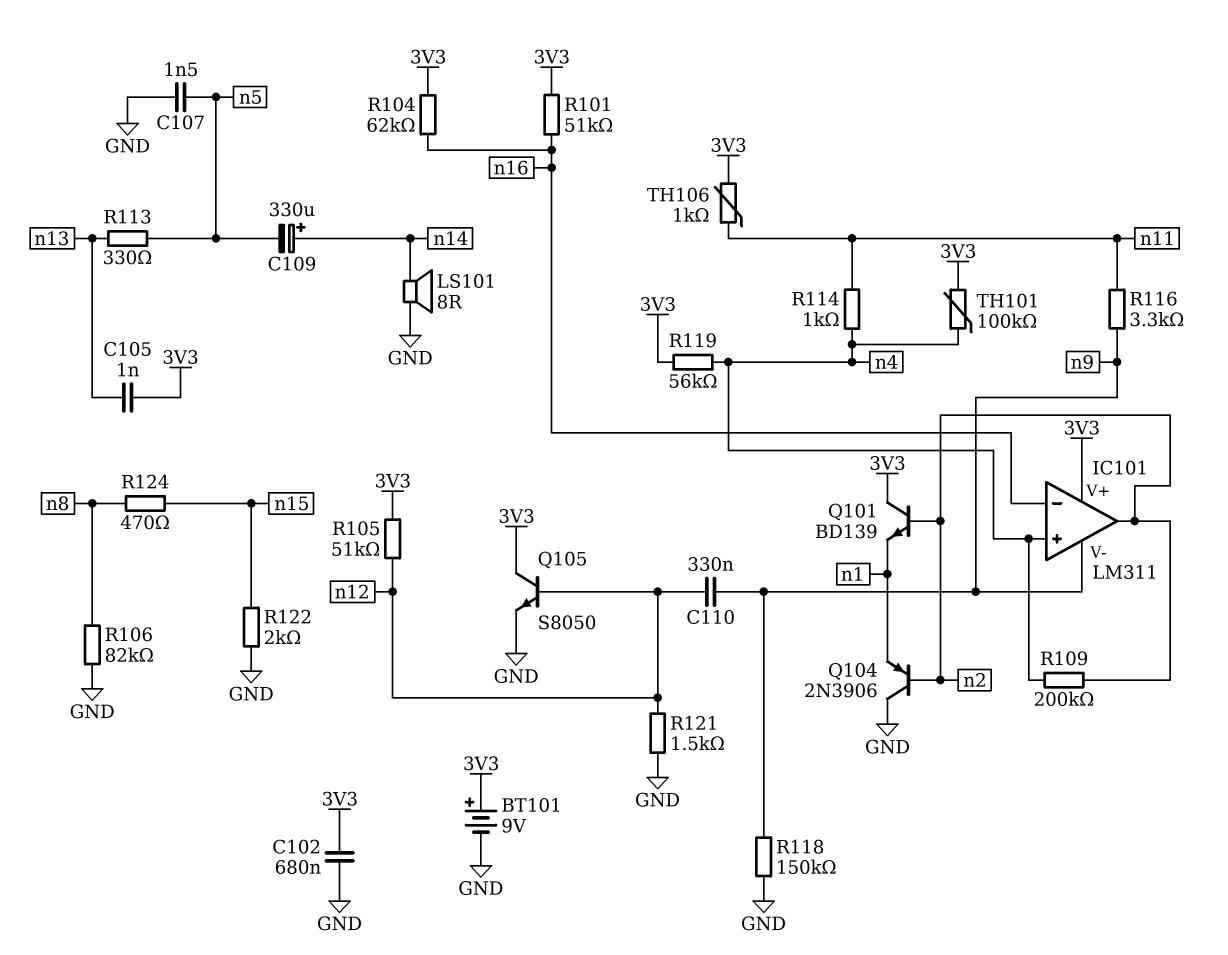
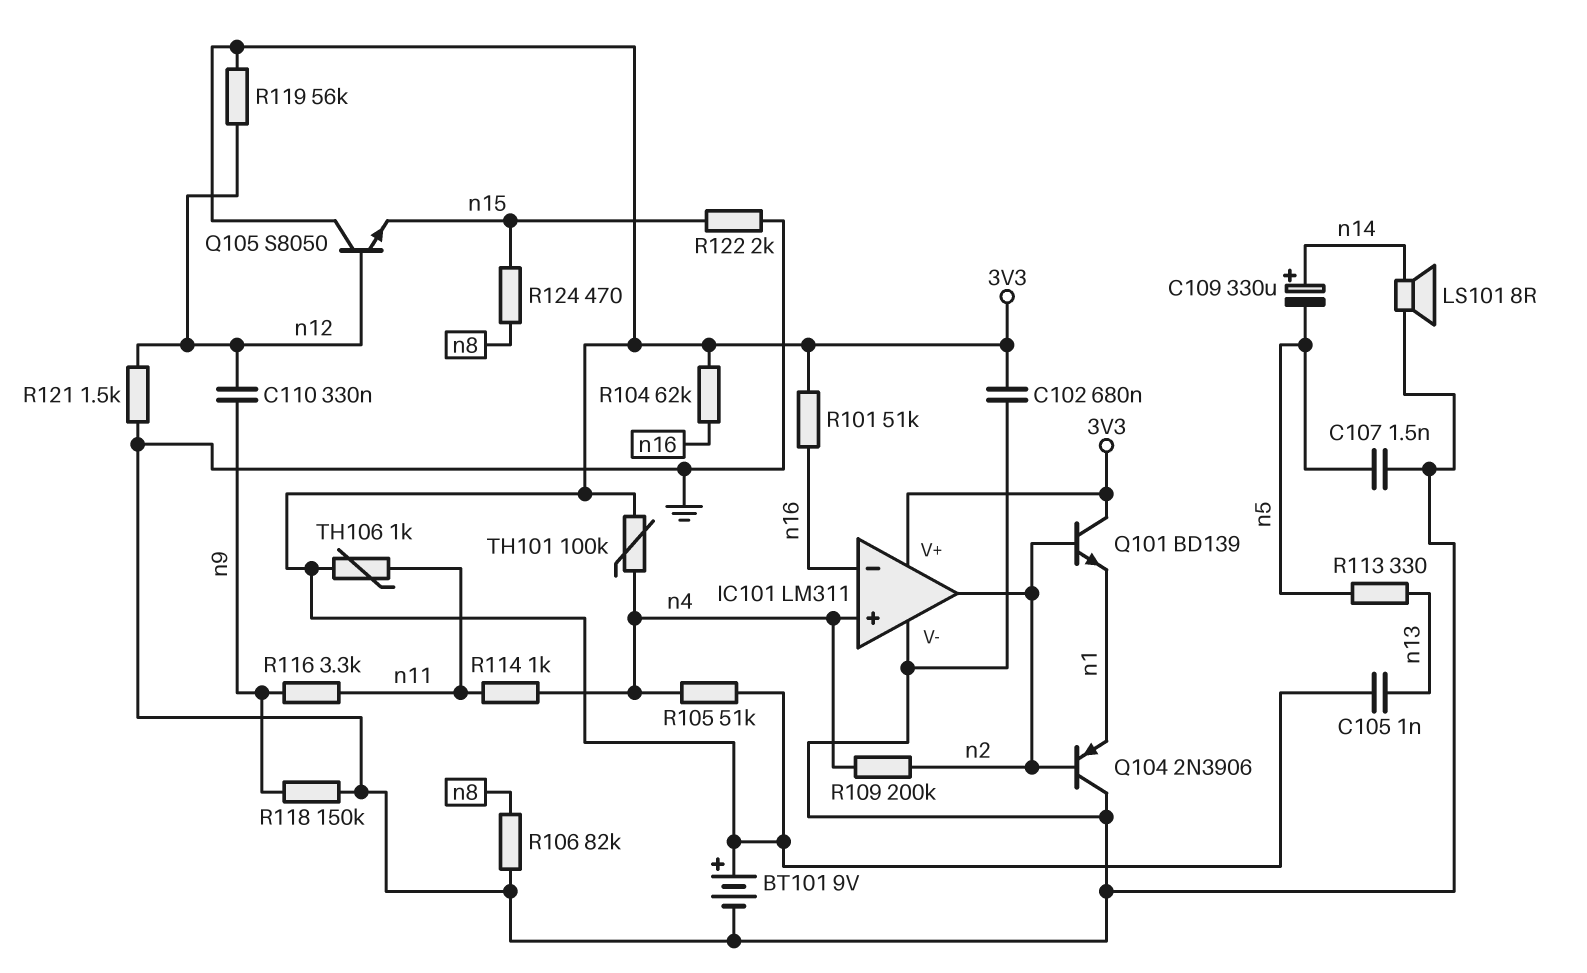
IC101 pin V-: n9 -> GND
Q105: NPN S8050 (B n12, C 3V3, E GND) -> NPN S8050 (B n12, C 3V3, E n15)
R105: 51k (3V3, n12) -> 51k (3V3, n4)
R119: 56k (3V3, n4) -> 56k (3V3, n12)

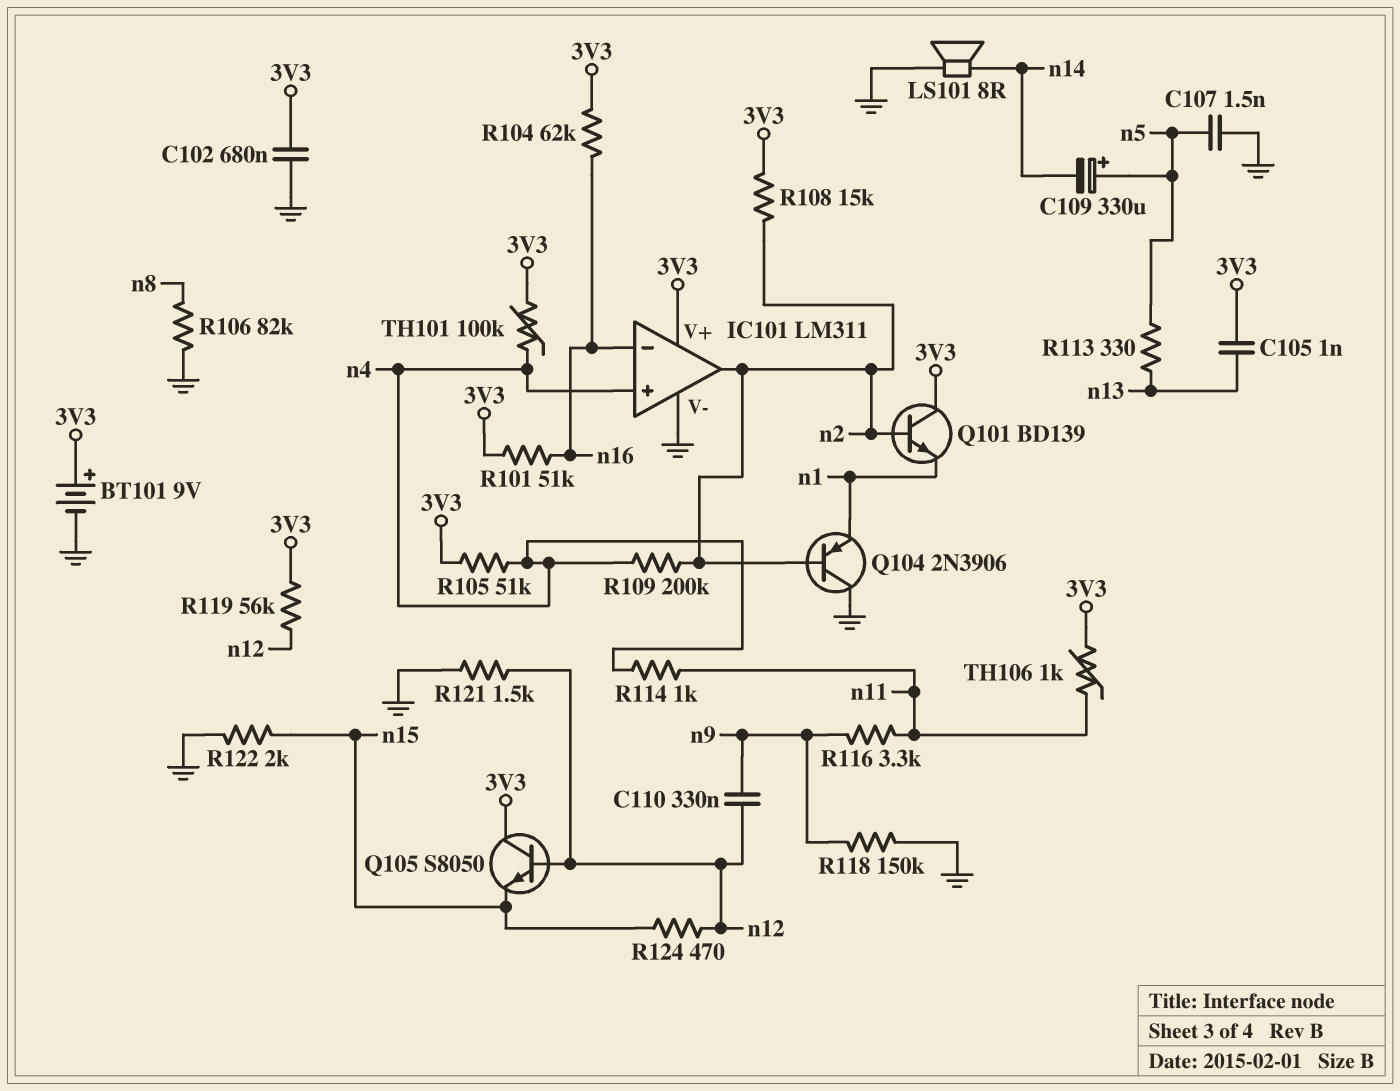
C109: 330uF (plus n14, minus n5) -> 330uF (plus n5, minus n14)
R108: none -> 15k (3V3, n2)
R124: 470 (n8, n15) -> 470 (n12, n15)

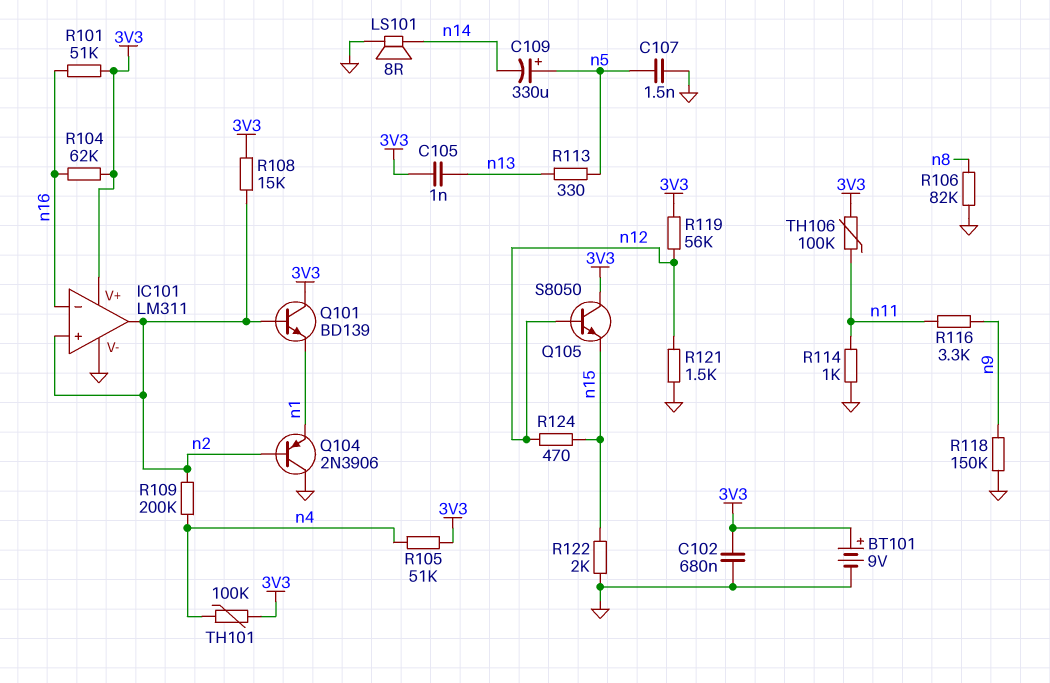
C110: 330nF (n9, n12) -> none
IC101 pin in+: n4 -> n2
R114: 1k (n4, n11) -> 1k (GND, n11)
TH106: 1k (3V3, n11) -> 100k (3V3, n11)

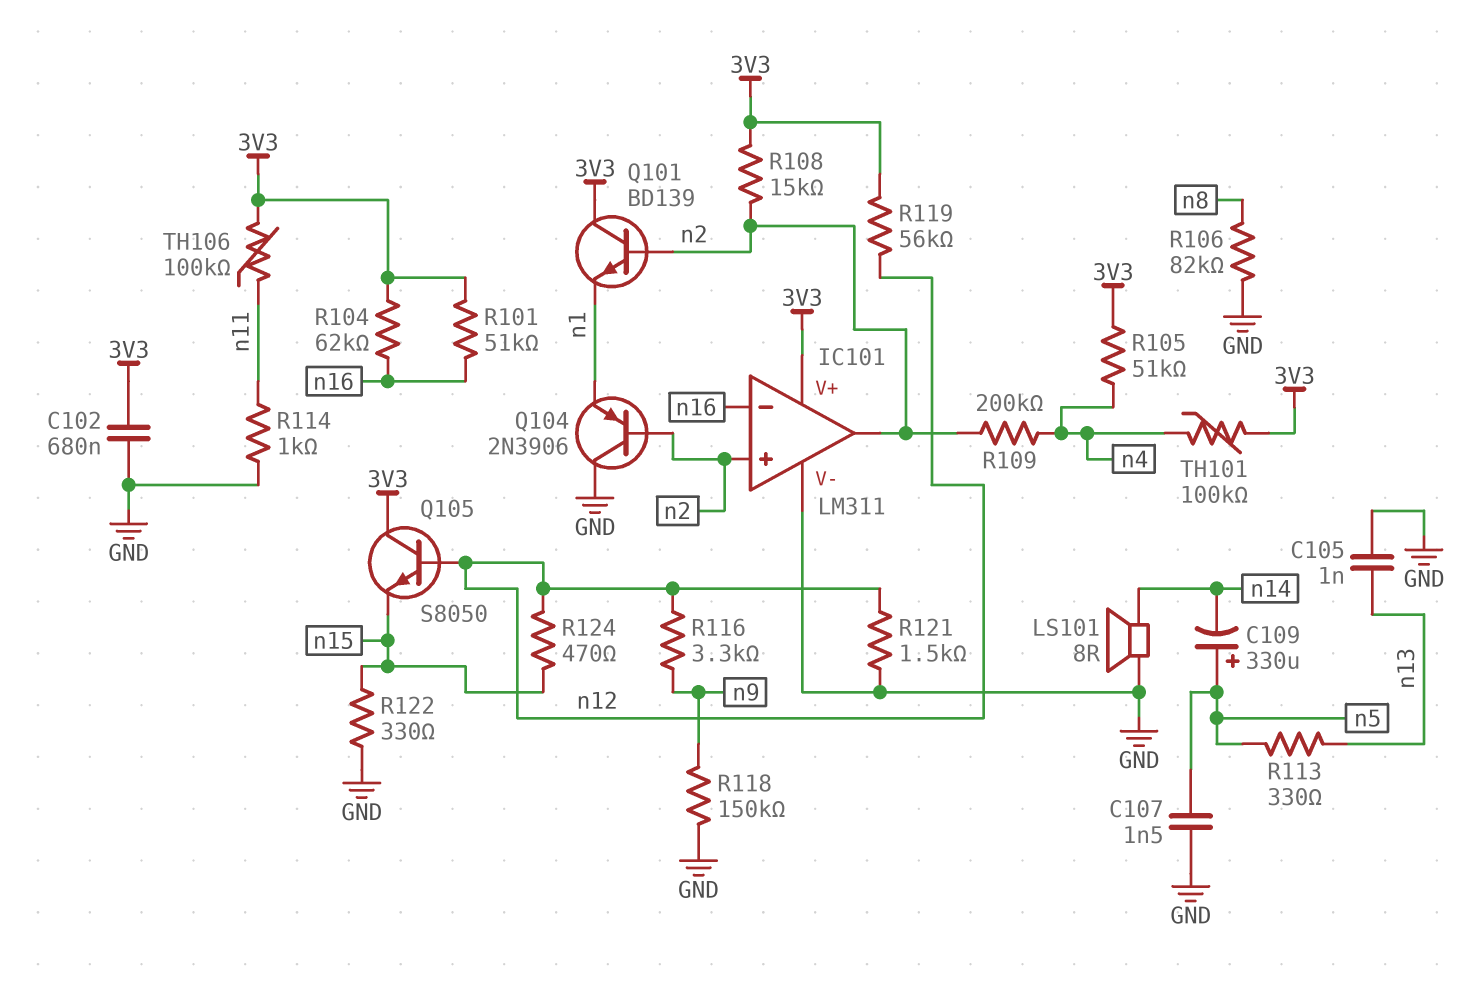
BT101: 9V (plus 3V3, minus GND) -> none
C105: 1nF (3V3, n13) -> 1nF (GND, n13)
R116: 3.3k (n9, n11) -> 3.3k (n9, n12)
R122: 2k (GND, n15) -> 330 (GND, n15)

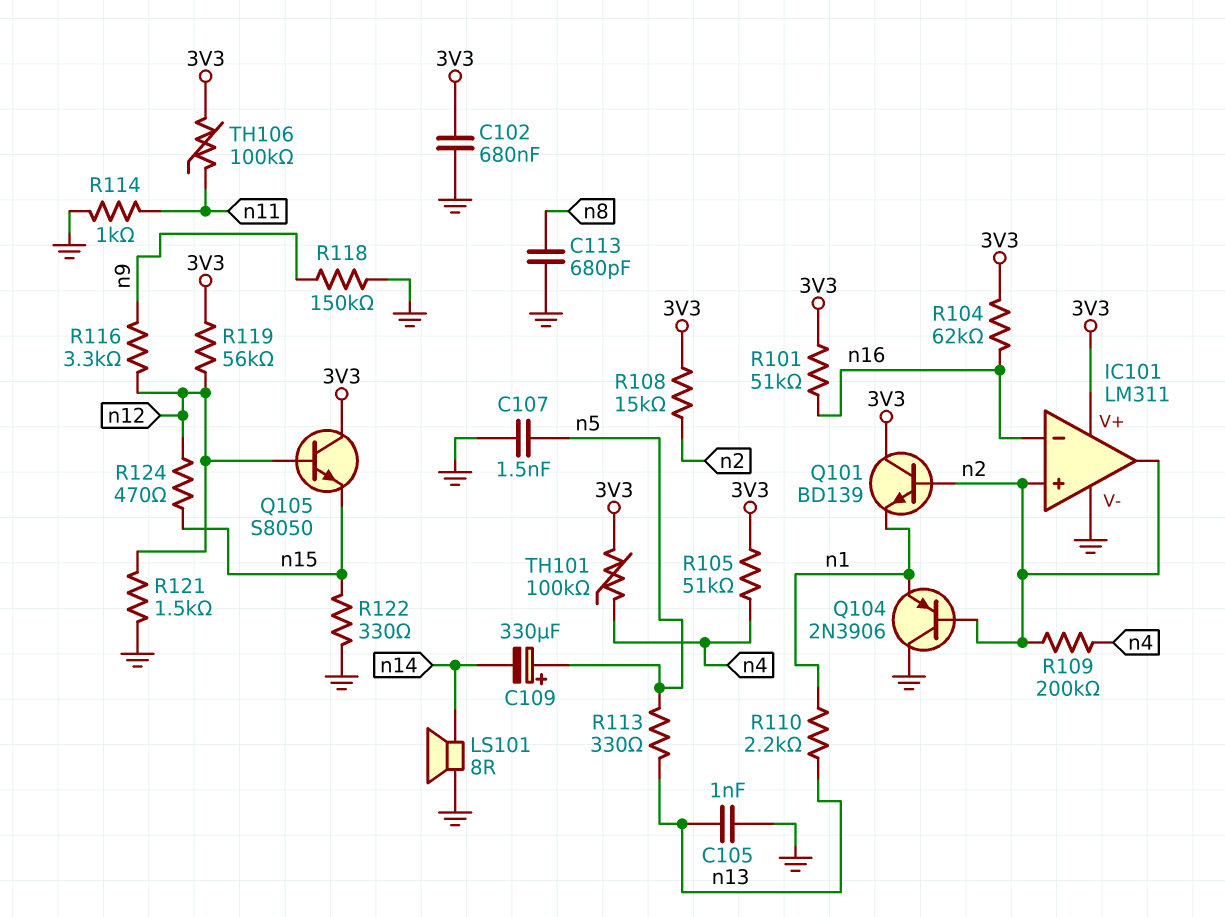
C113: none -> 680pF (GND, n8)
R106: 82k (GND, n8) -> none
R110: none -> 2.2k (n1, n13)

